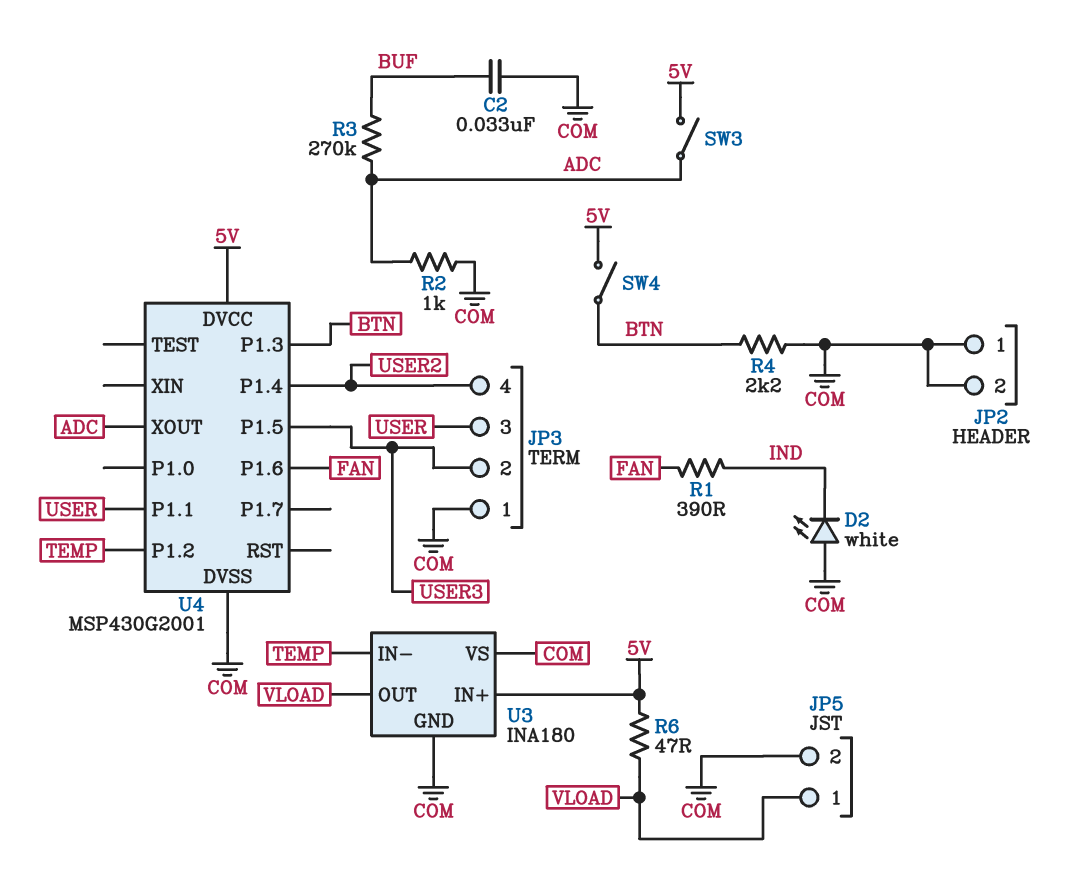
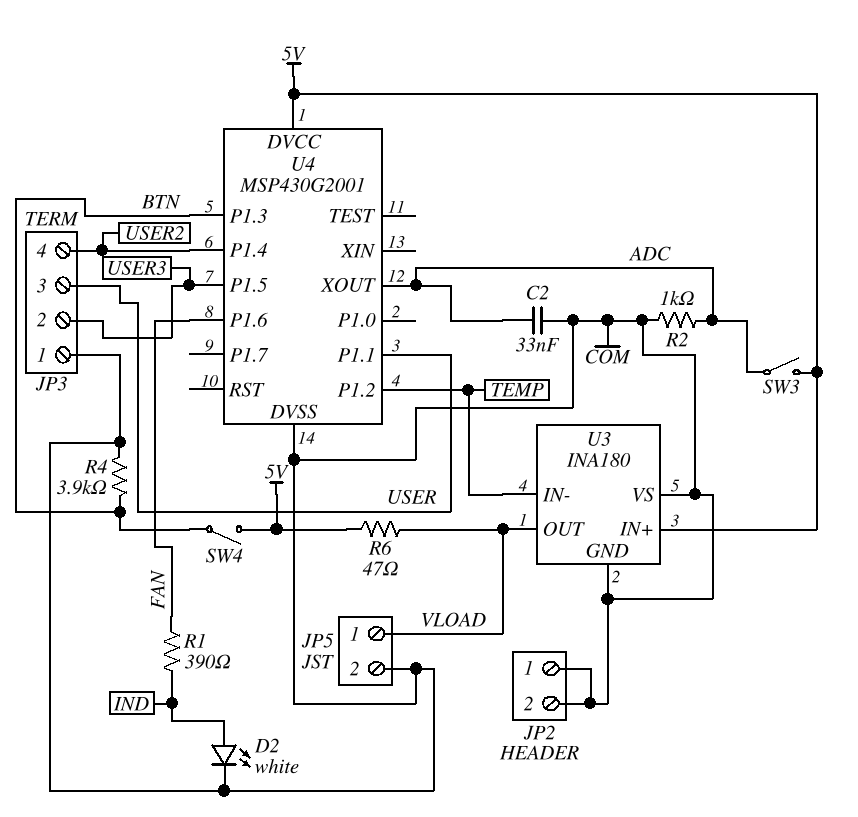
C2: 33nF (BUF, COM) -> 33nF (ADC, COM)
D2: LED white (A COM, K IND) -> LED white (A IND, K COM)
R3: 270k (ADC, BUF) -> none
R4: 2.2k (BTN, COM) -> 3.9k (BTN, COM)

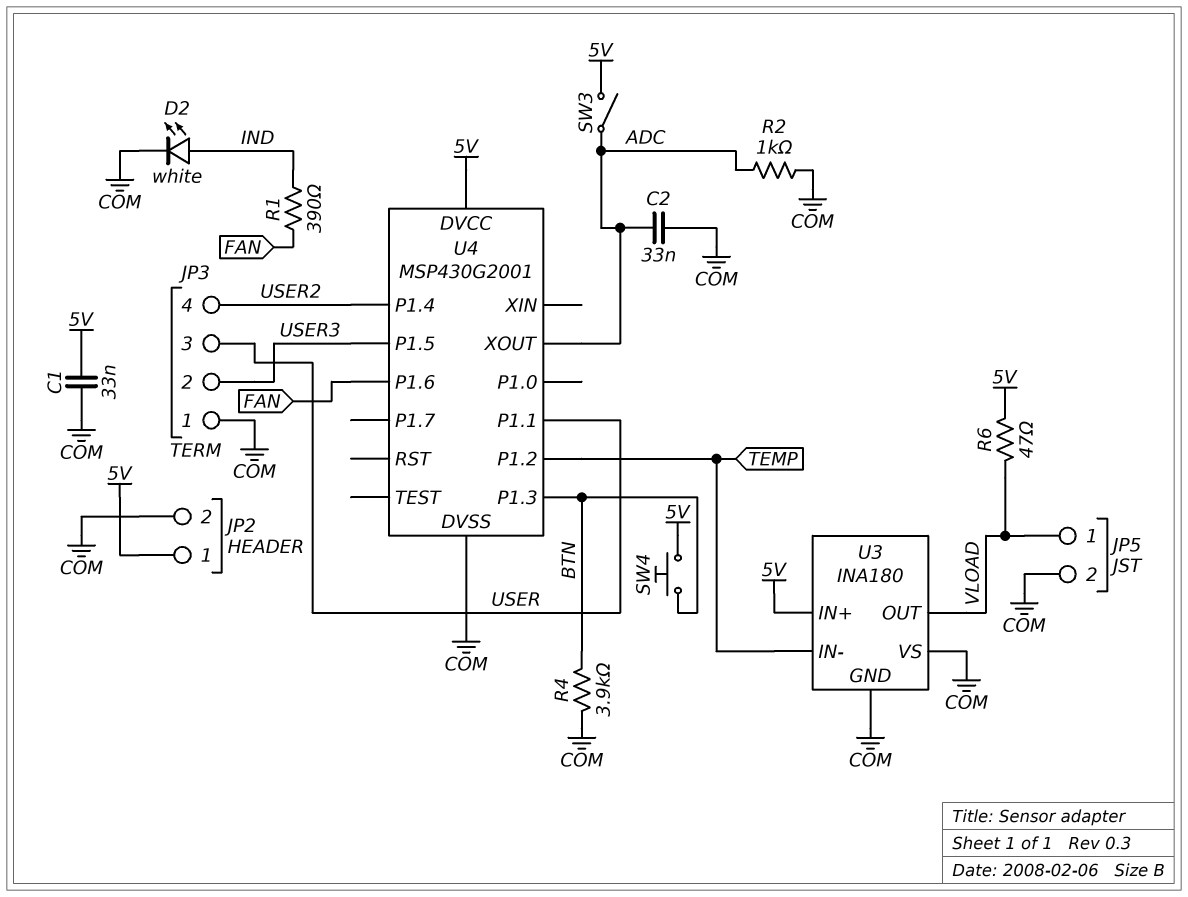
C1: none -> 33nF (5V, COM)
JP2 pin 1: COM -> 5V
SW4: switch (5V, BTN) -> button (5V, BTN)

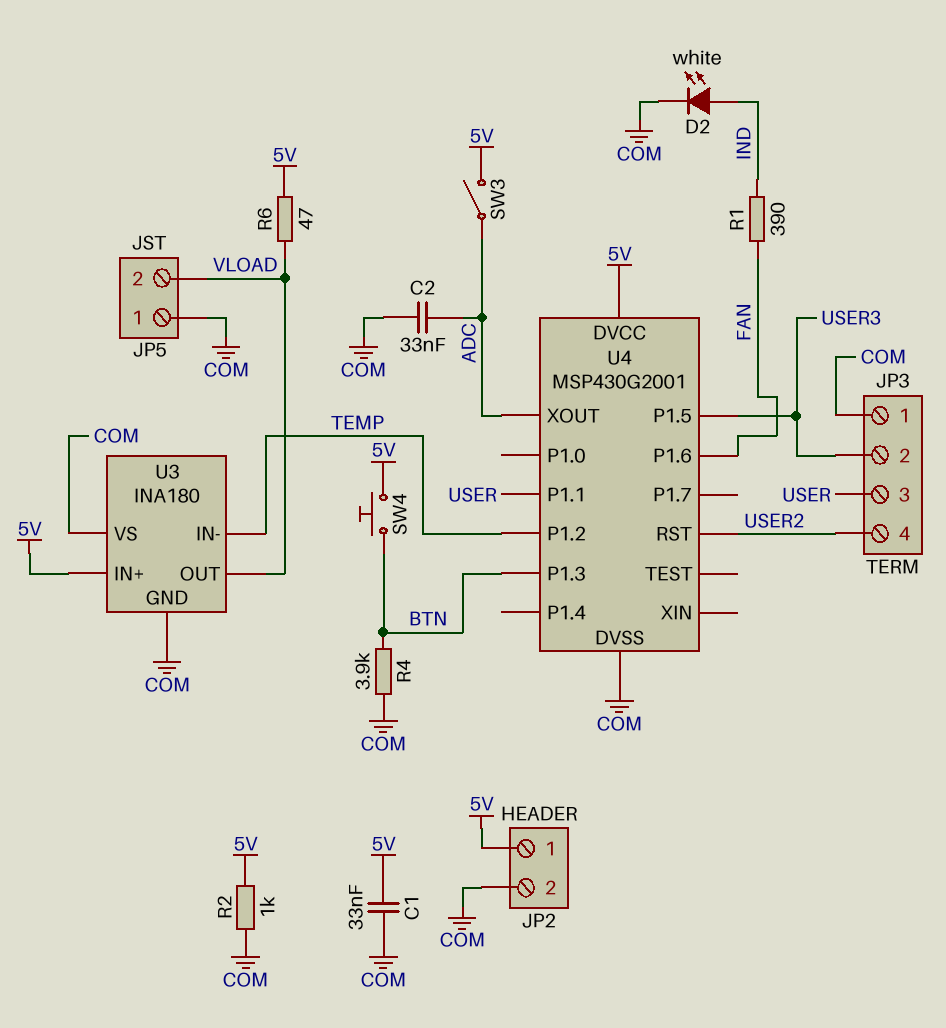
JP5 pin 1: VLOAD -> COM
JP5 pin 2: COM -> VLOAD
R2: 1k (ADC, COM) -> 1k (5V, COM)
U4 pin P1.4: USER2 -> none
U4 pin RST: none -> USER2

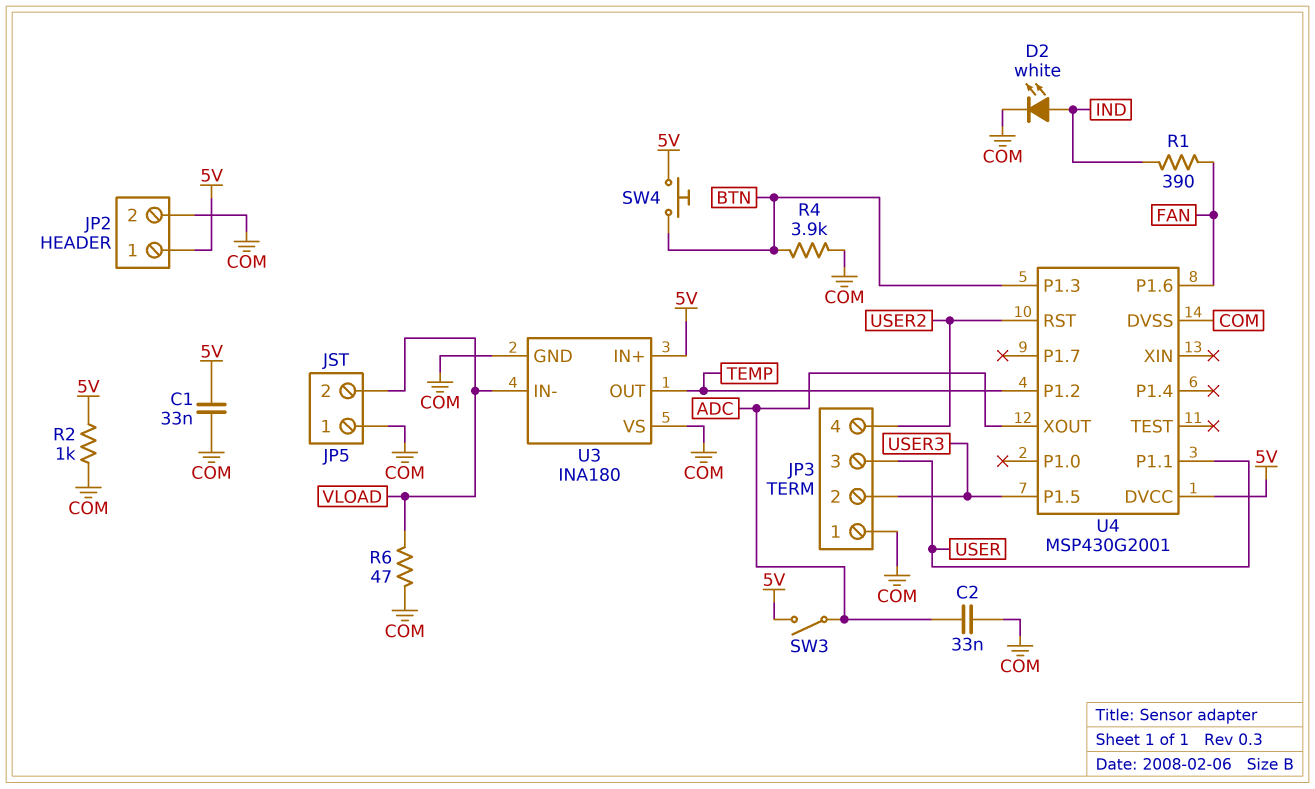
R6: 47 (5V, VLOAD) -> 47 (COM, VLOAD)
U3 pin IN-: TEMP -> VLOAD
U3 pin OUT: VLOAD -> TEMP

